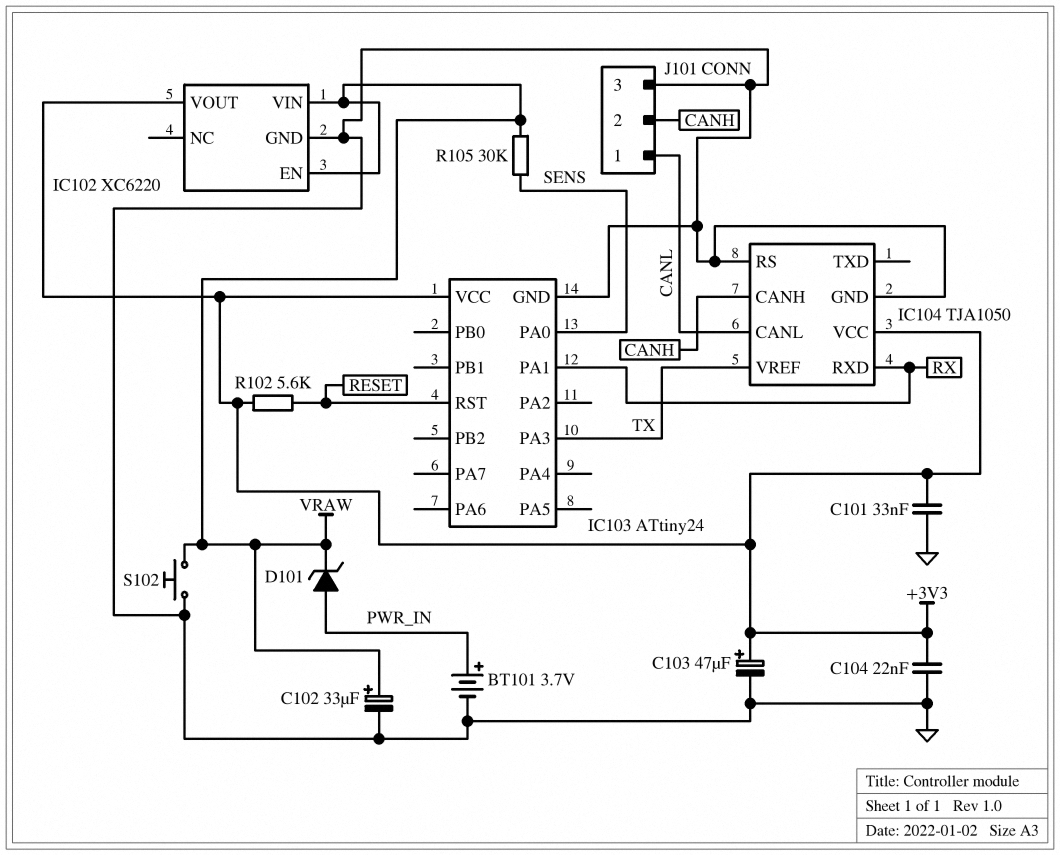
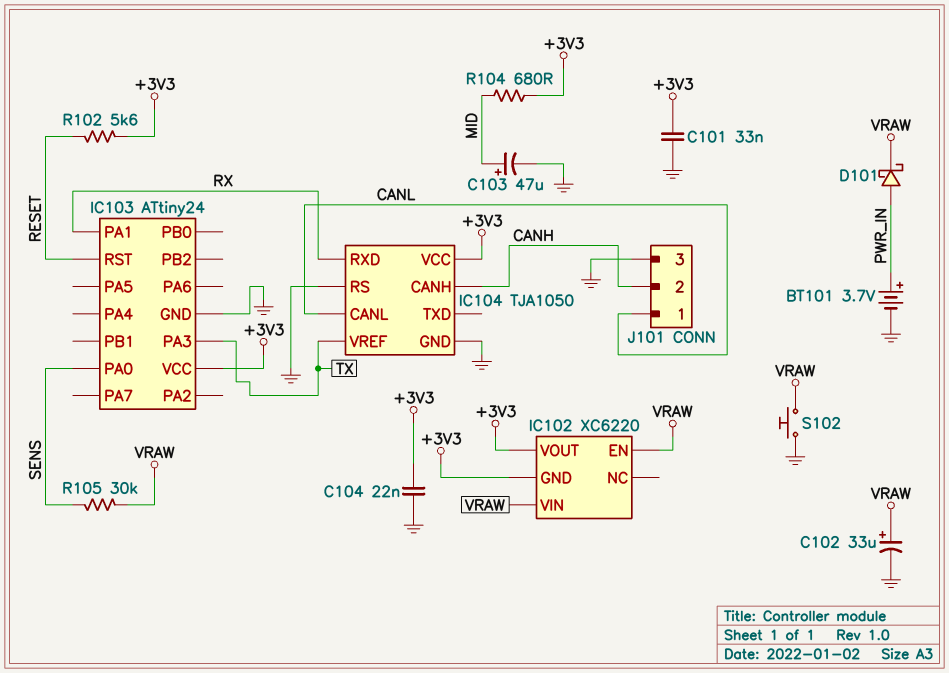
C103: 47uF (plus +3V3, minus GND) -> 47uF (plus MID, minus GND)
D101: zener (A PWR_IN, K VRAW) -> schottky (A PWR_IN, K VRAW)
IC102 pin GND: GND -> +3V3
R104: none -> 680 (+3V3, MID)

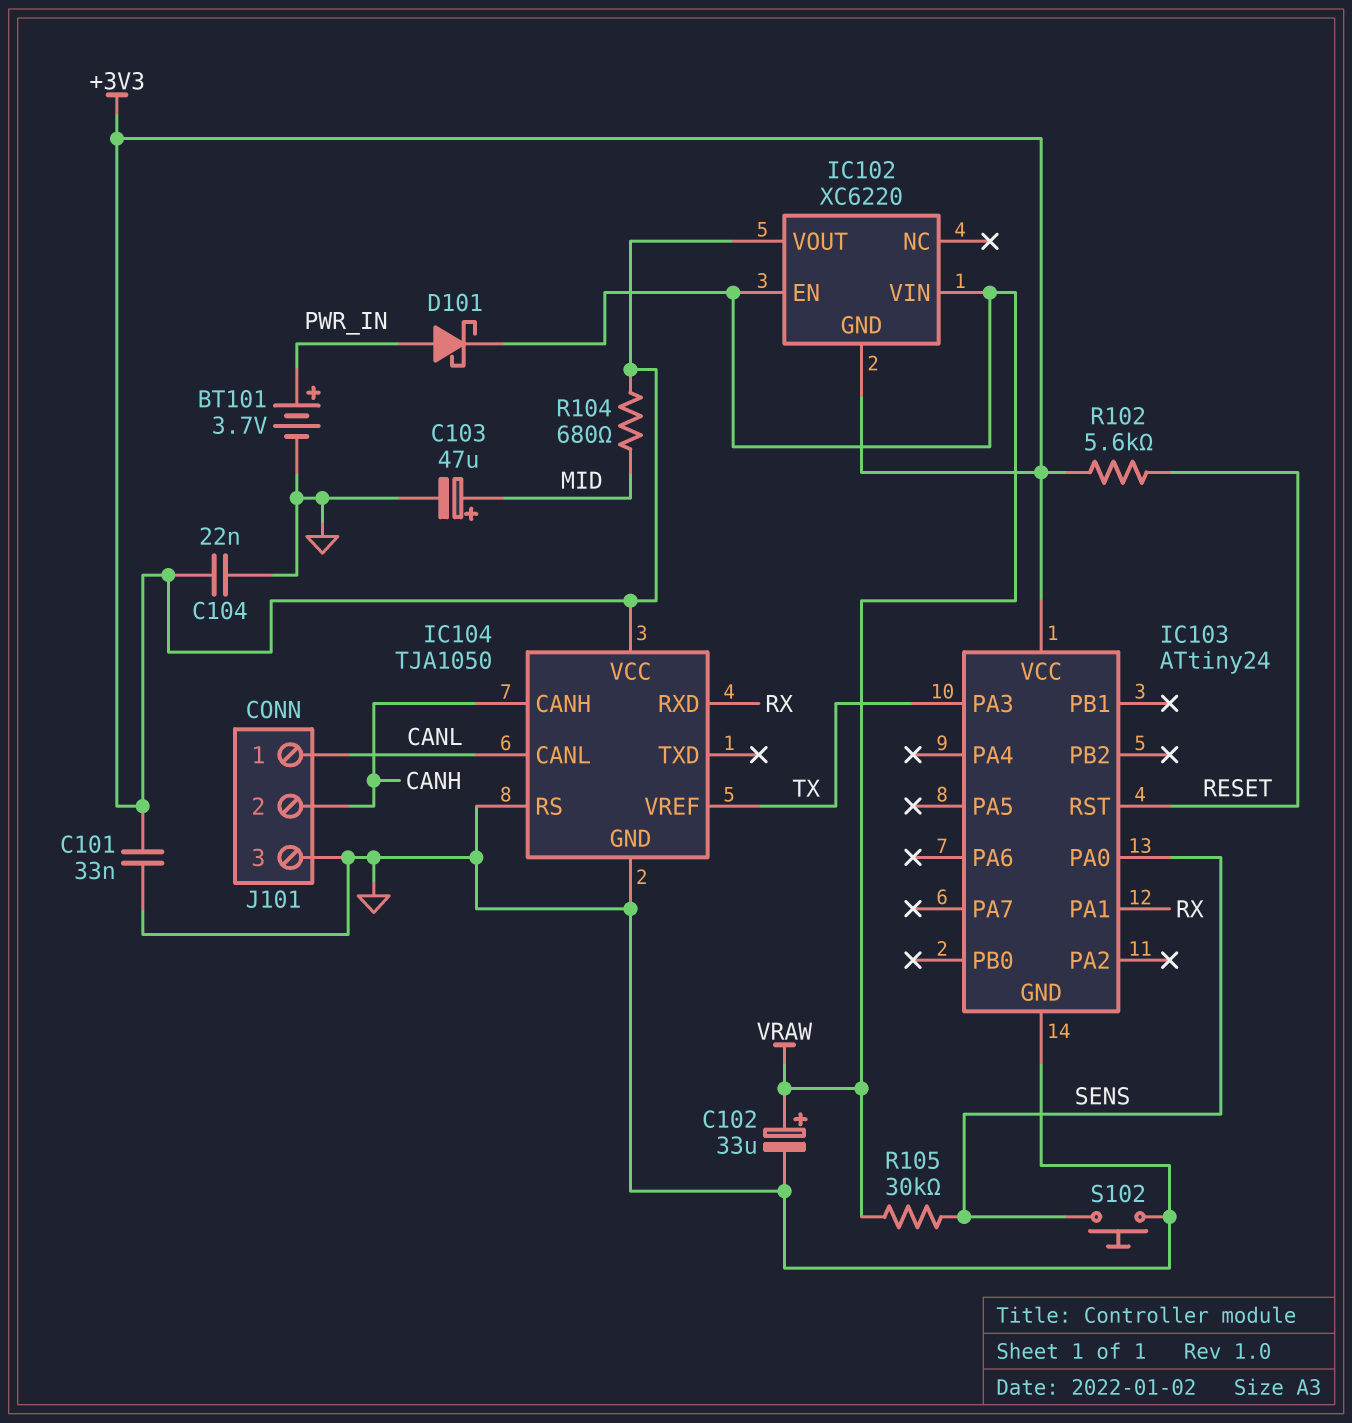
S102: button (GND, VRAW) -> button (GND, SENS)

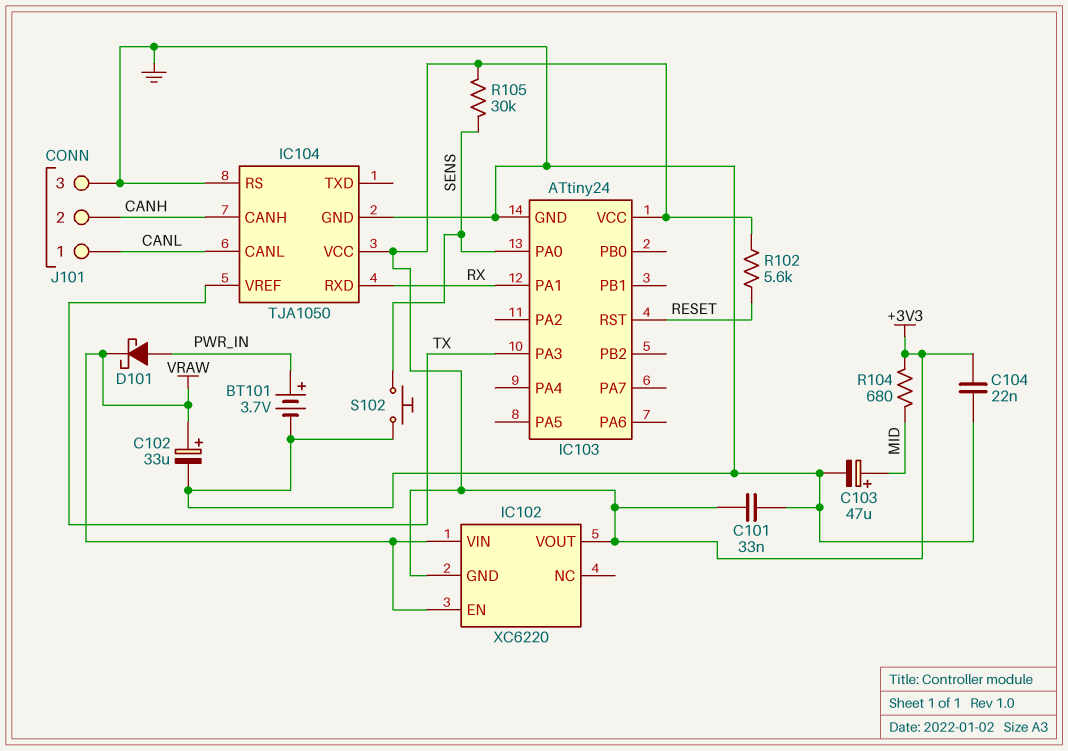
R105: 30k (SENS, VRAW) -> 30k (+3V3, SENS)

